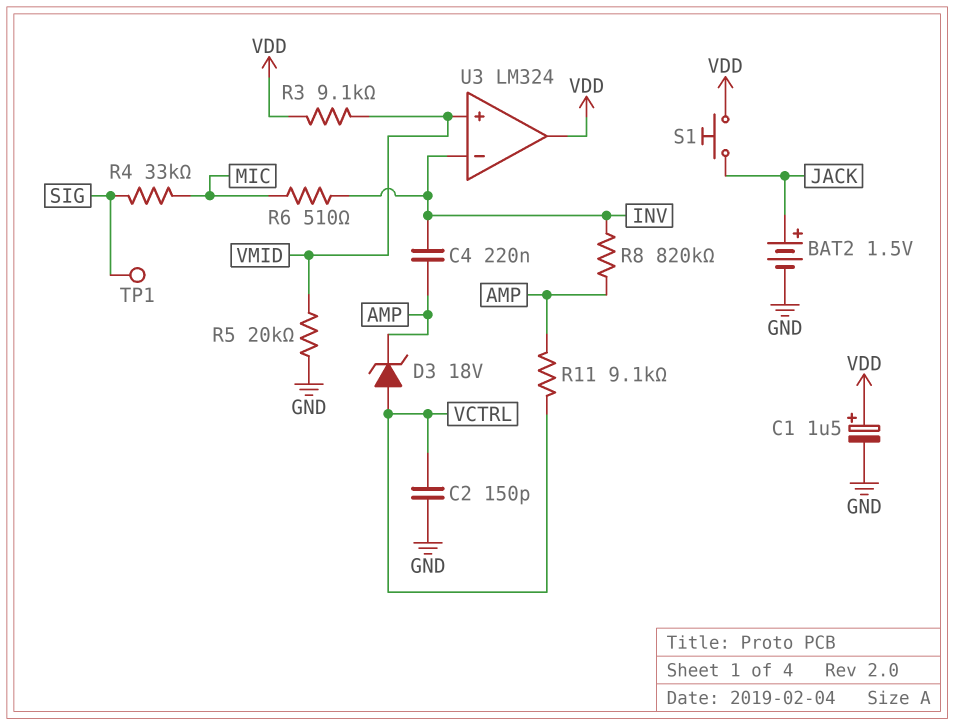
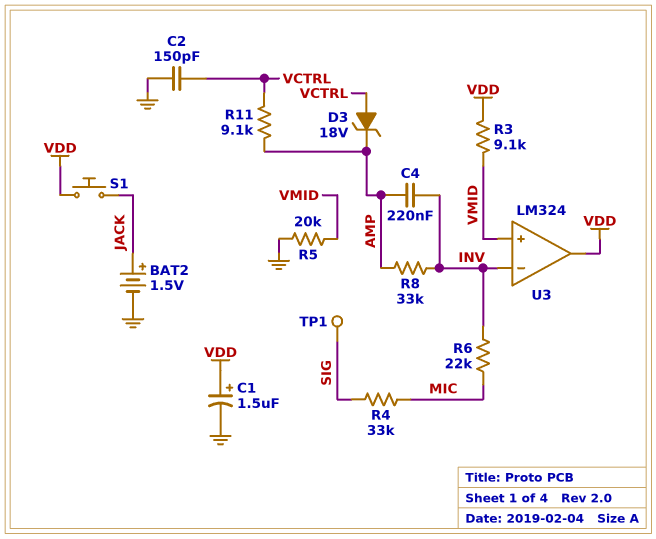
R6: 510 (INV, MIC) -> 22k (INV, MIC)
R8: 820k (AMP, INV) -> 33k (AMP, INV)

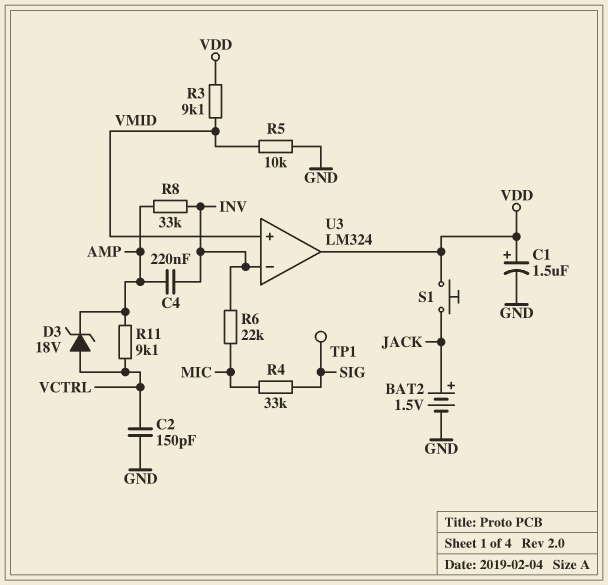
R5: 20k (GND, VMID) -> 10k (GND, VMID)

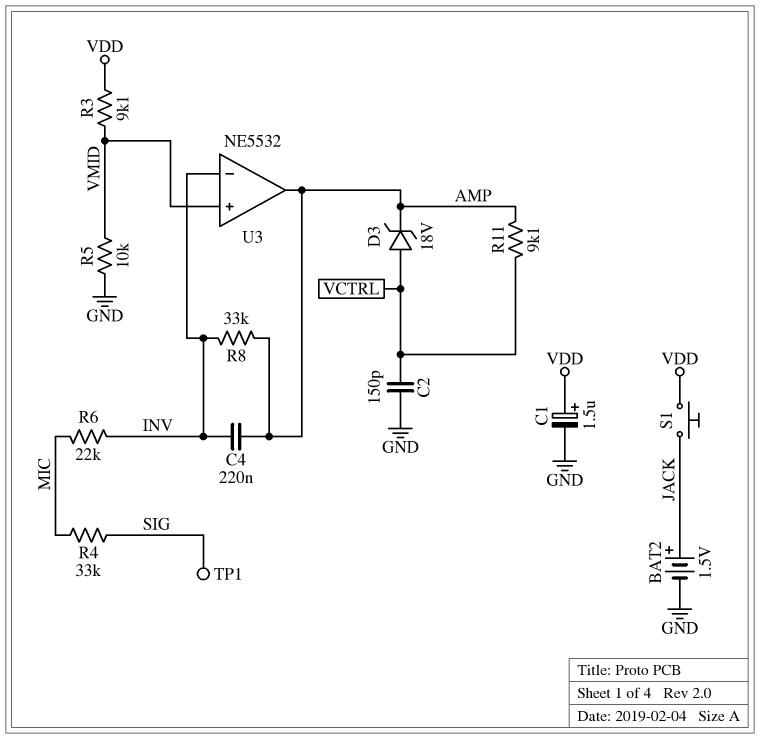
U3: LM324 -> NE5532
U3 pin out: VDD -> AMP

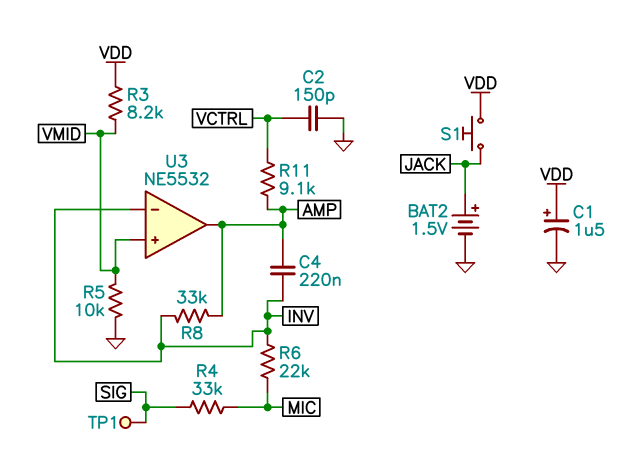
D3: zener 18V (A VCTRL, K AMP) -> none
R3: 9.1k (VDD, VMID) -> 8.2k (VDD, VMID)

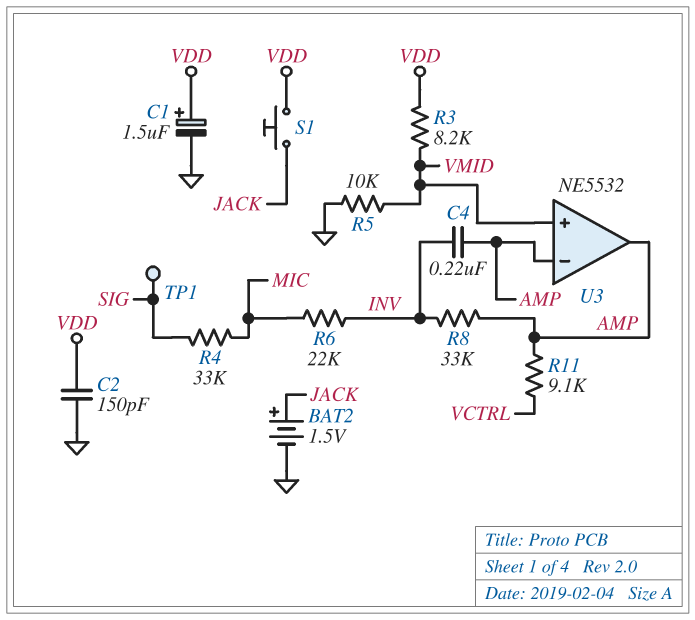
C2: 150pF (GND, VCTRL) -> 150pF (GND, VDD)
U3 pin in-: INV -> AMP

